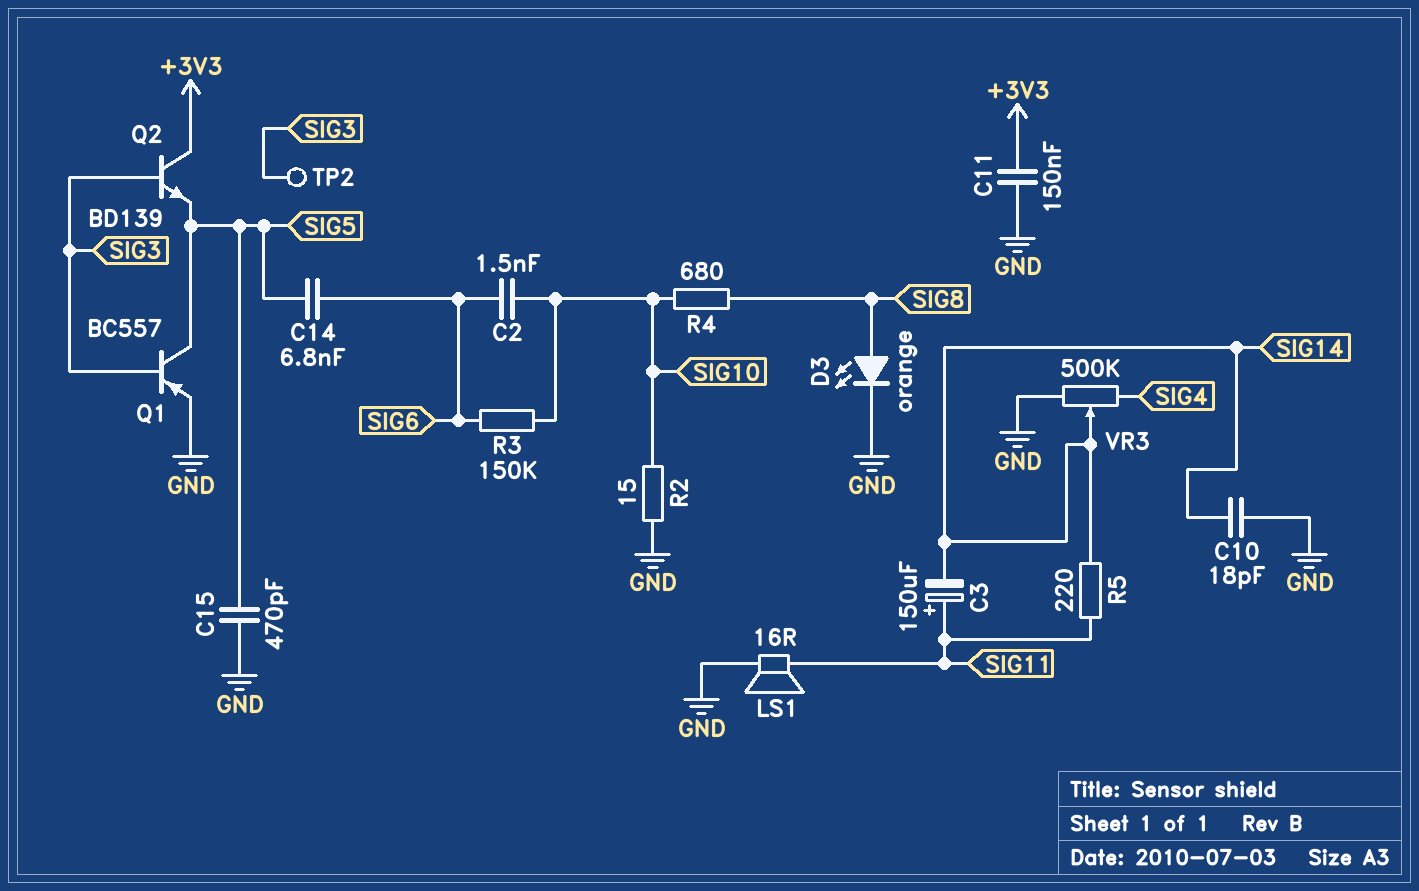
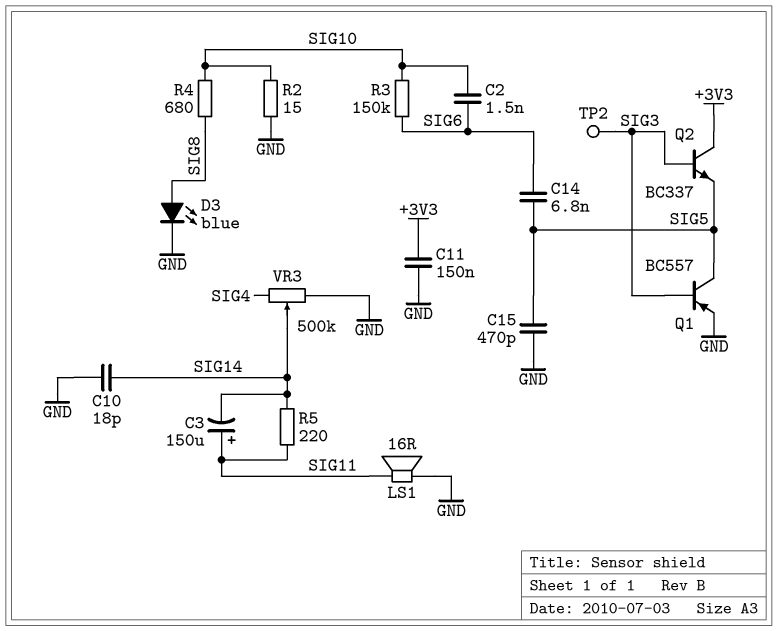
D3: LED orange (A SIG8, K GND) -> LED blue (A SIG8, K GND)
Q2: NPN BD139 (B SIG3, C +3V3, E SIG5) -> NPN BC337 (B SIG3, C +3V3, E SIG5)

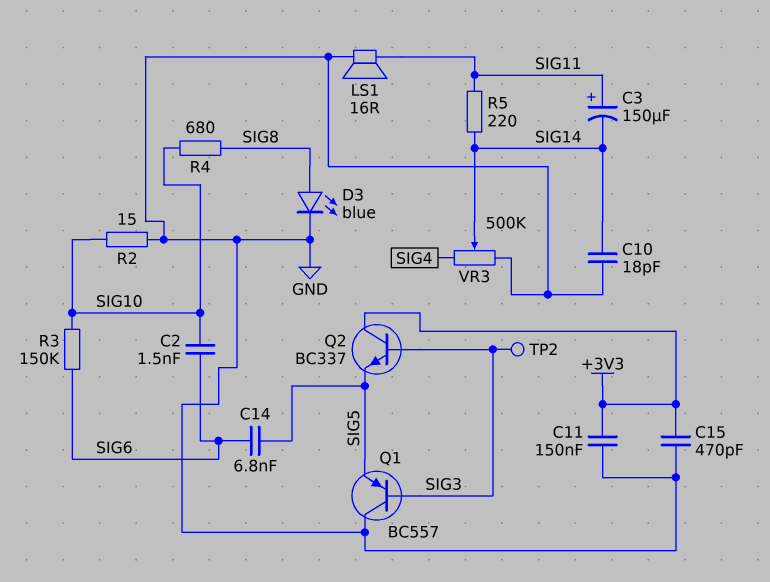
C15: 470pF (GND, SIG5) -> 470pF (+3V3, GND)
Q1: PNP BC557 (B SIG3, C SIG5, E GND) -> PNP BC557 (B SIG3, C GND, E SIG5)

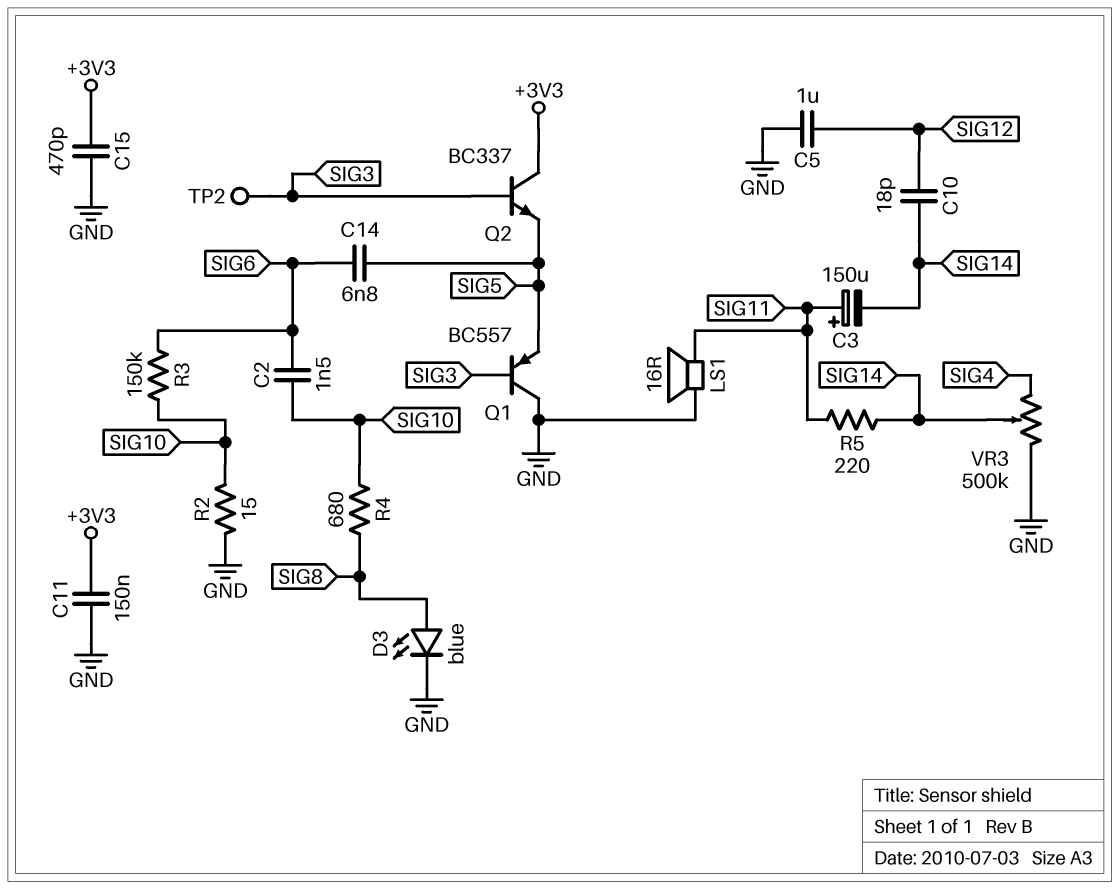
C5: none -> 1uF (GND, SIG12)
C10: 18pF (GND, SIG14) -> 18pF (SIG12, SIG14)

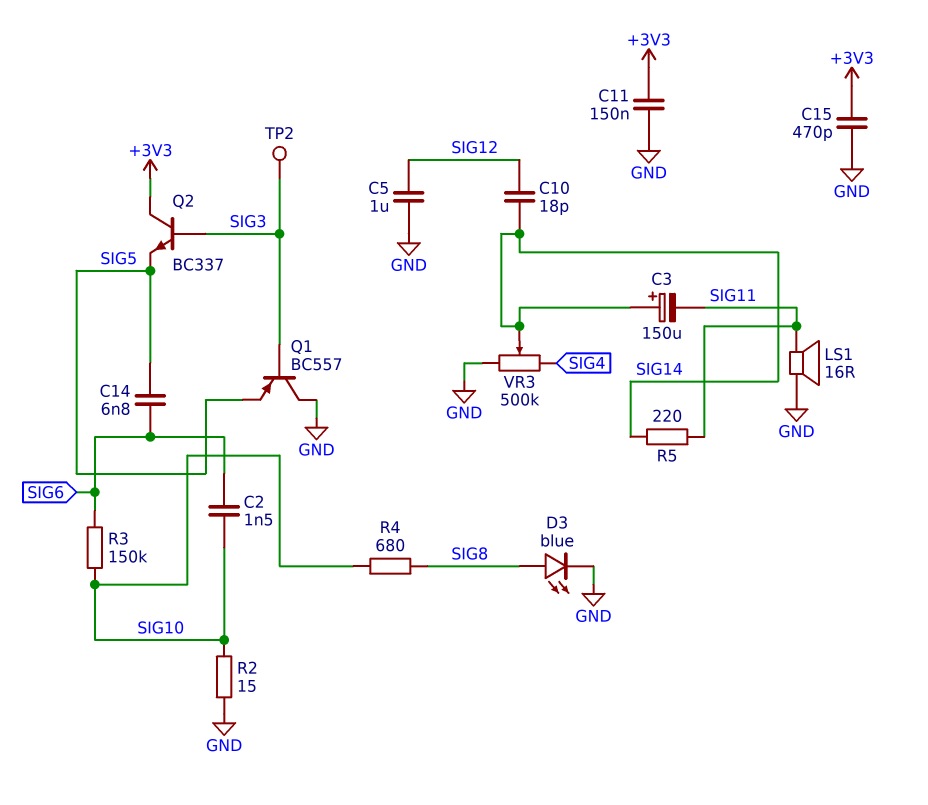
C3: 150uF (plus SIG11, minus SIG14) -> 150uF (plus SIG14, minus SIG11)

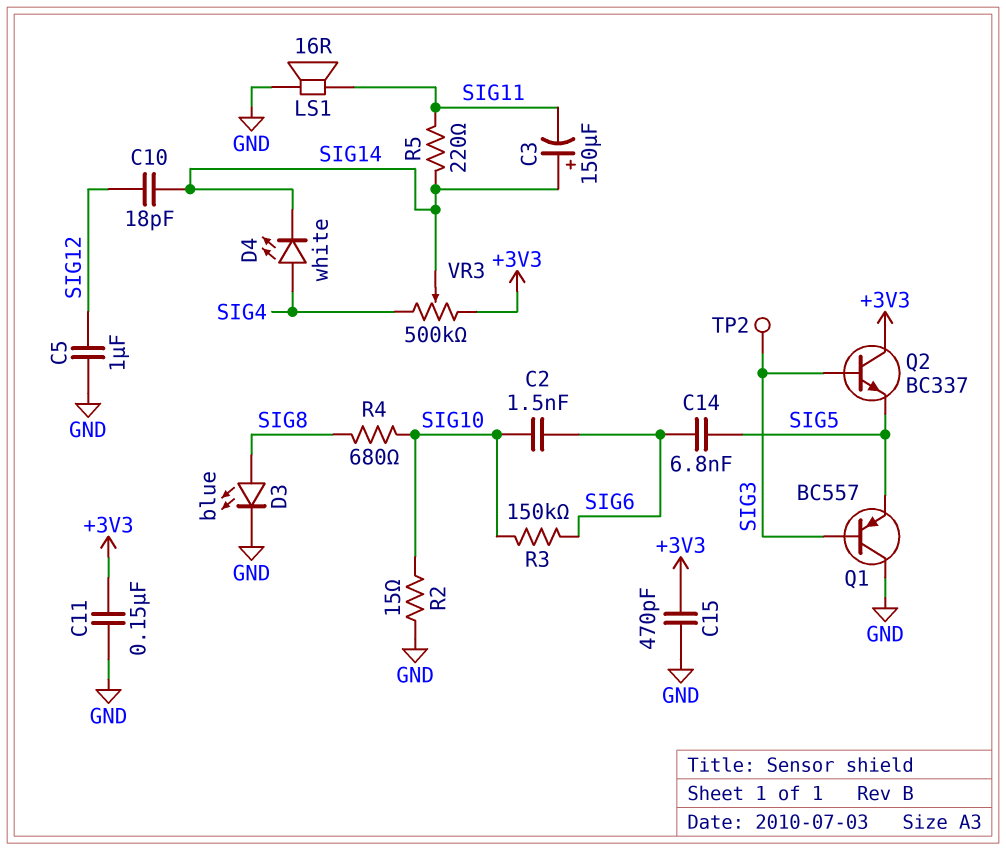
D4: none -> LED white (A SIG4, K SIG14)
VR3: 500k (GND, SIG4, wiper SIG14) -> 500k (+3V3, SIG4, wiper SIG14)

